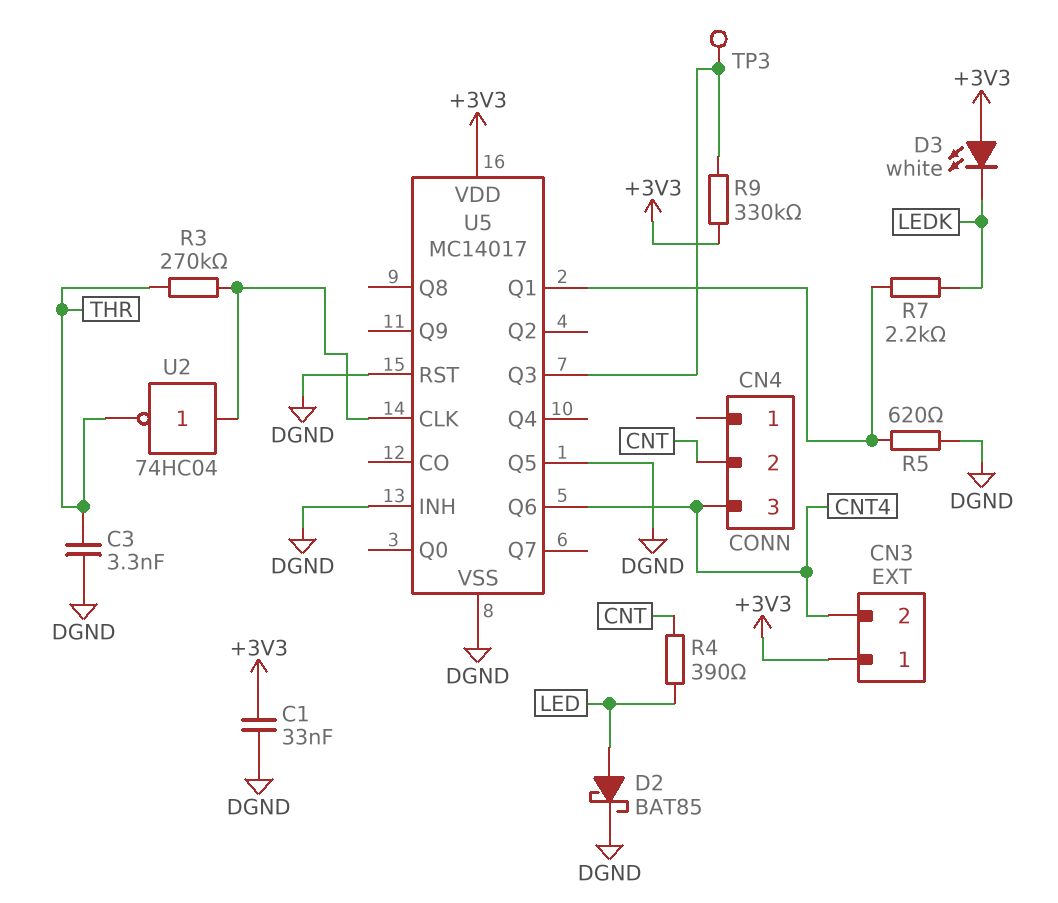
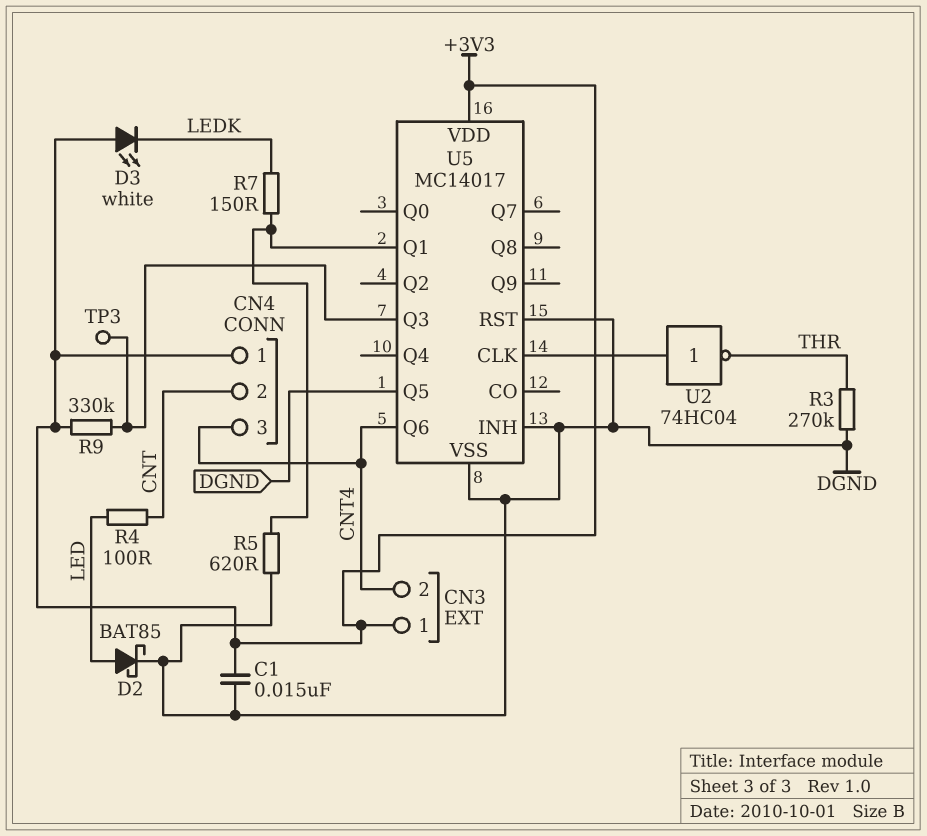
C1: 33nF (+3V3, DGND) -> 15nF (+3V3, DGND)
C3: 3.3nF (DGND, THR) -> none
CN4 pin 1: none -> +3V3
R3: 270k (THR, U5/CLK) -> 270k (DGND, THR)
R4: 390 (CNT, LED) -> 100 (CNT, LED)
R7: 2.2k (LEDK, U5/Q1) -> 150 (LEDK, U5/Q1)

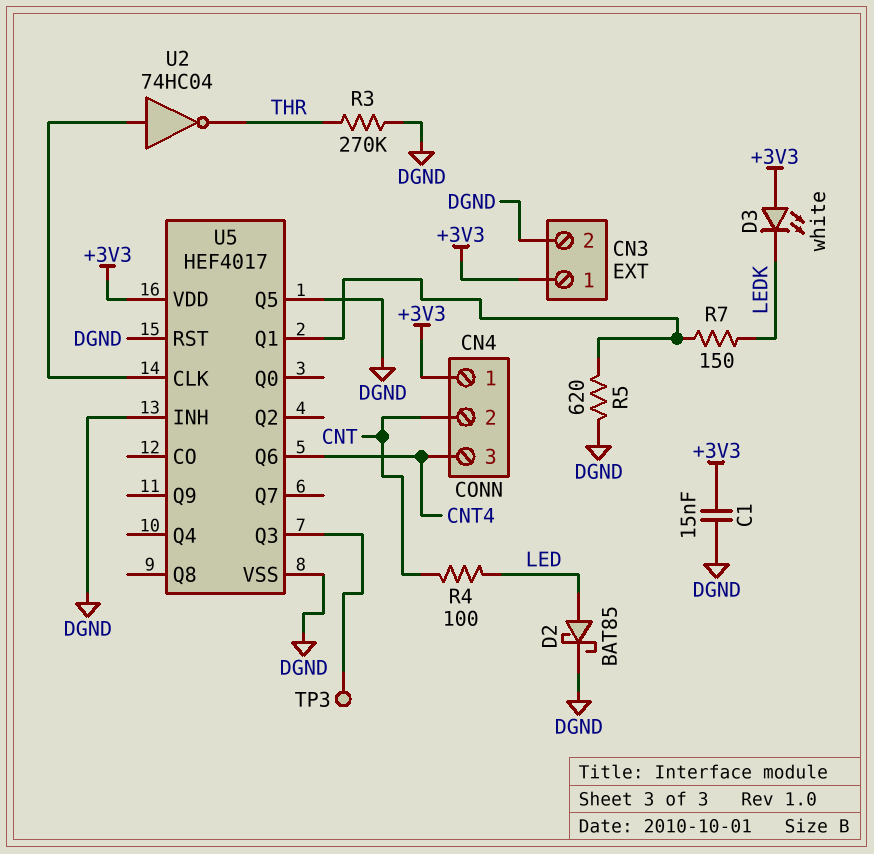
CN3 pin 2: CNT4 -> DGND
R9: 330k (+3V3, U5/Q3) -> none
U5: MC14017 -> HEF4017

